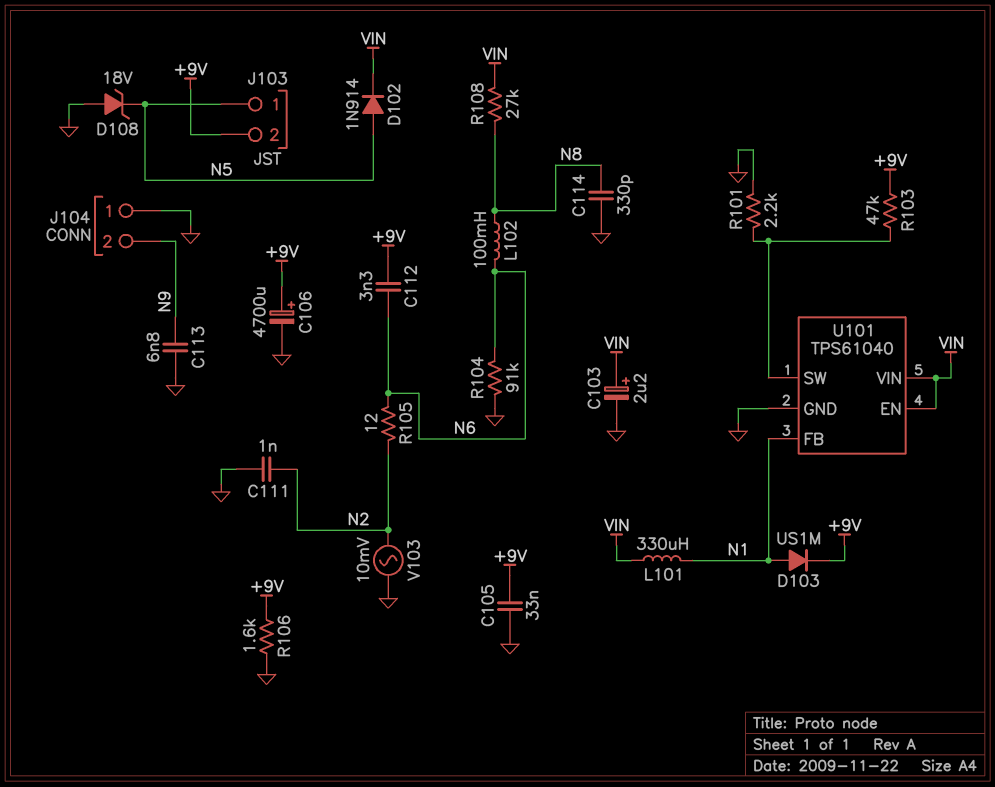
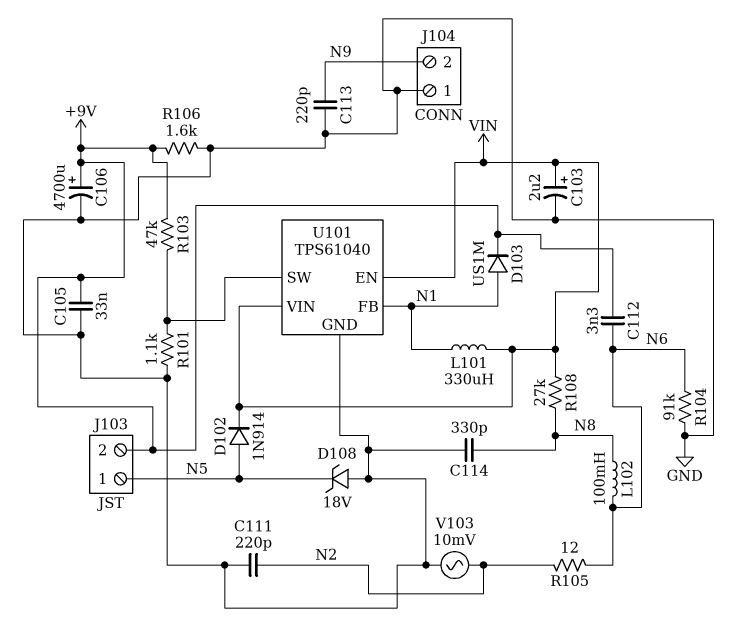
C111: 1nF (GND, N2) -> 220pF (GND, N2)
C113: 6.8nF (GND, N9) -> 220pF (GND, N9)
R101: 2.2k (GND, U101/SW) -> 1.1k (GND, U101/SW)

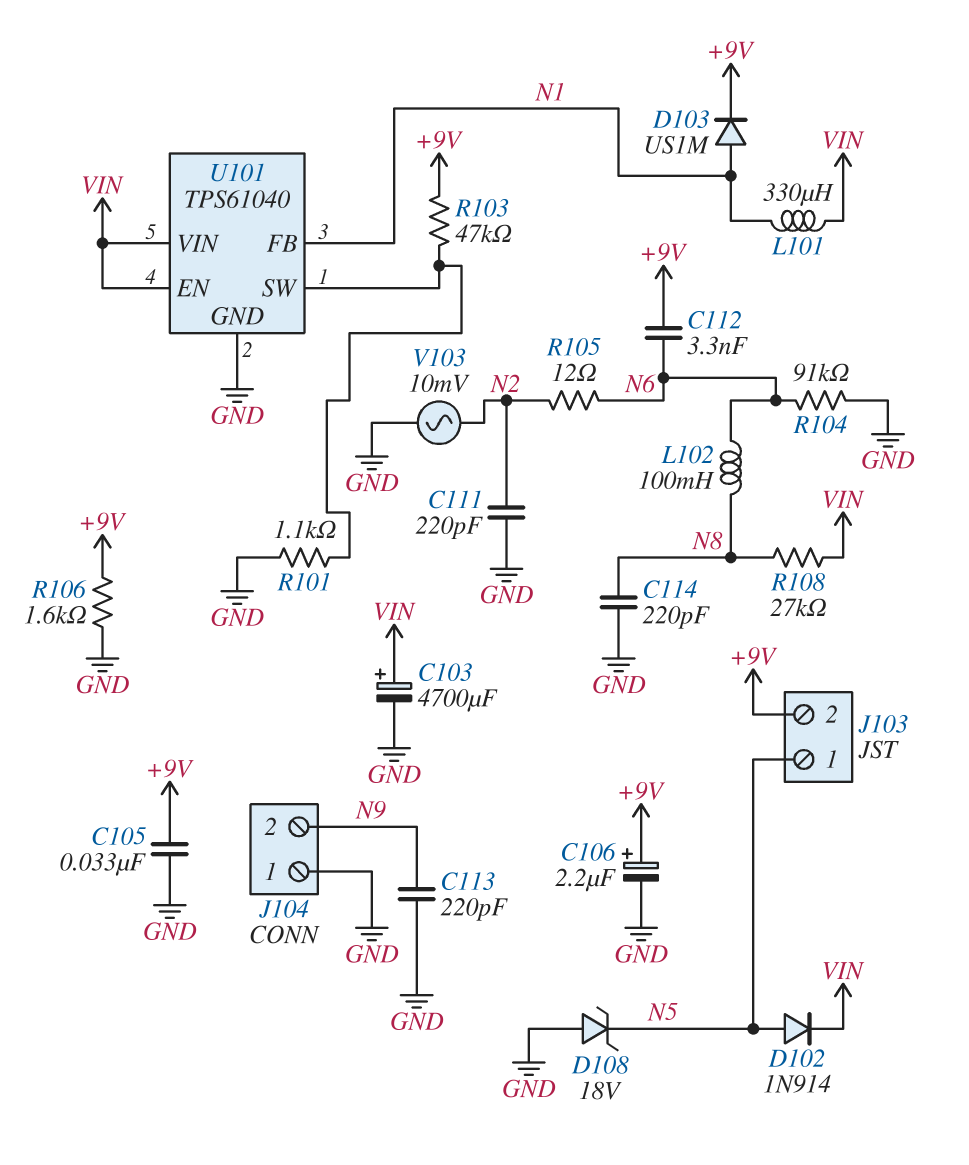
C103: 2.2uF (plus VIN, minus GND) -> 4700uF (plus VIN, minus GND)
C106: 4700uF (plus +9V, minus GND) -> 2.2uF (plus +9V, minus GND)
C114: 330pF (GND, N8) -> 220pF (GND, N8)

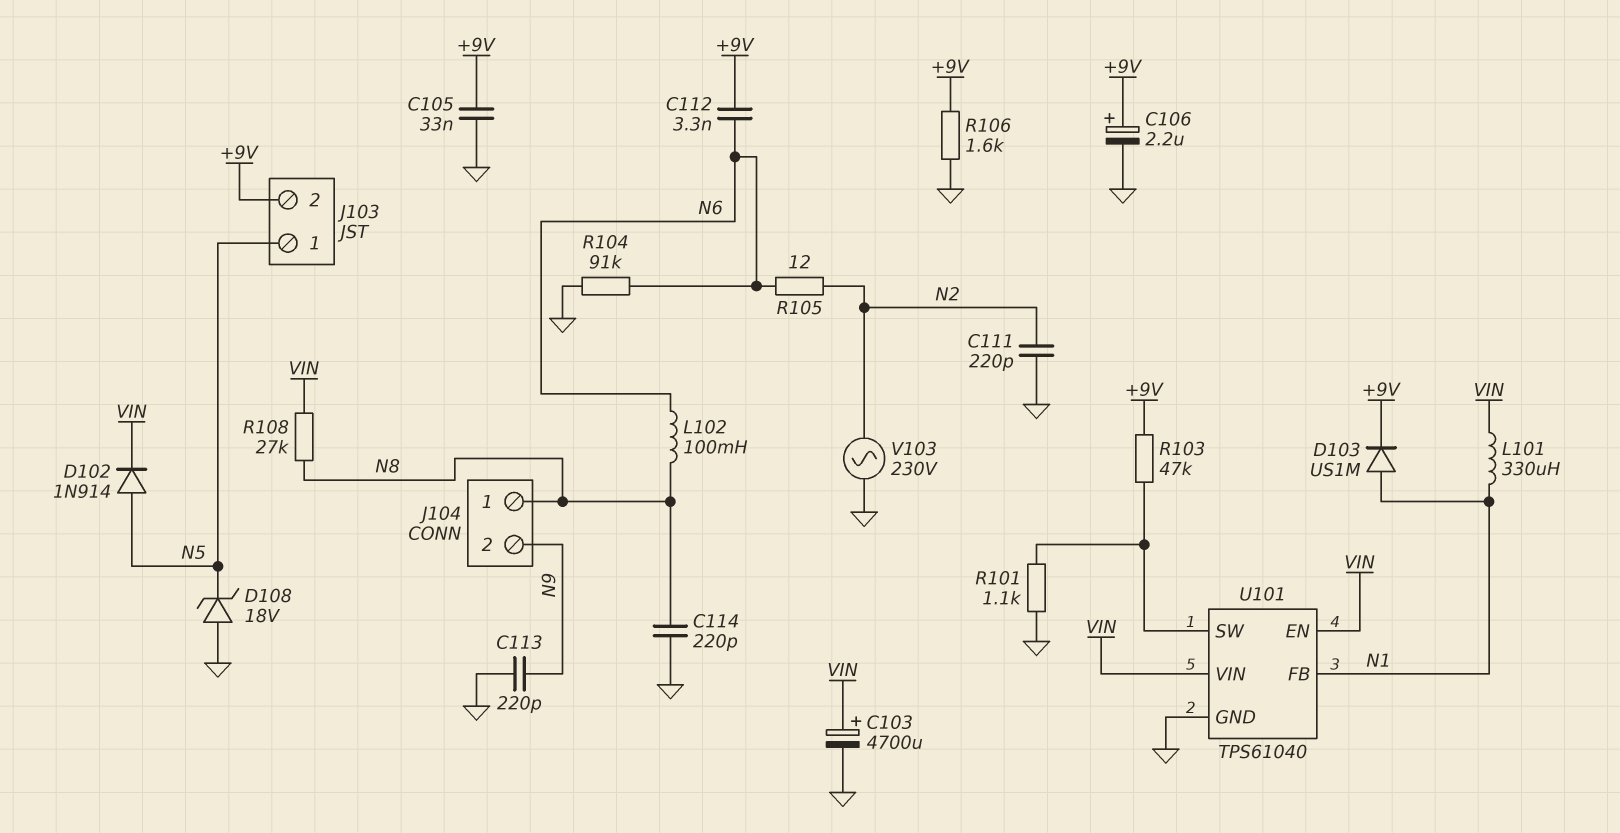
J104 pin 1: GND -> N8
V103: AC 10mV (GND, N2) -> AC 230V (GND, N2)

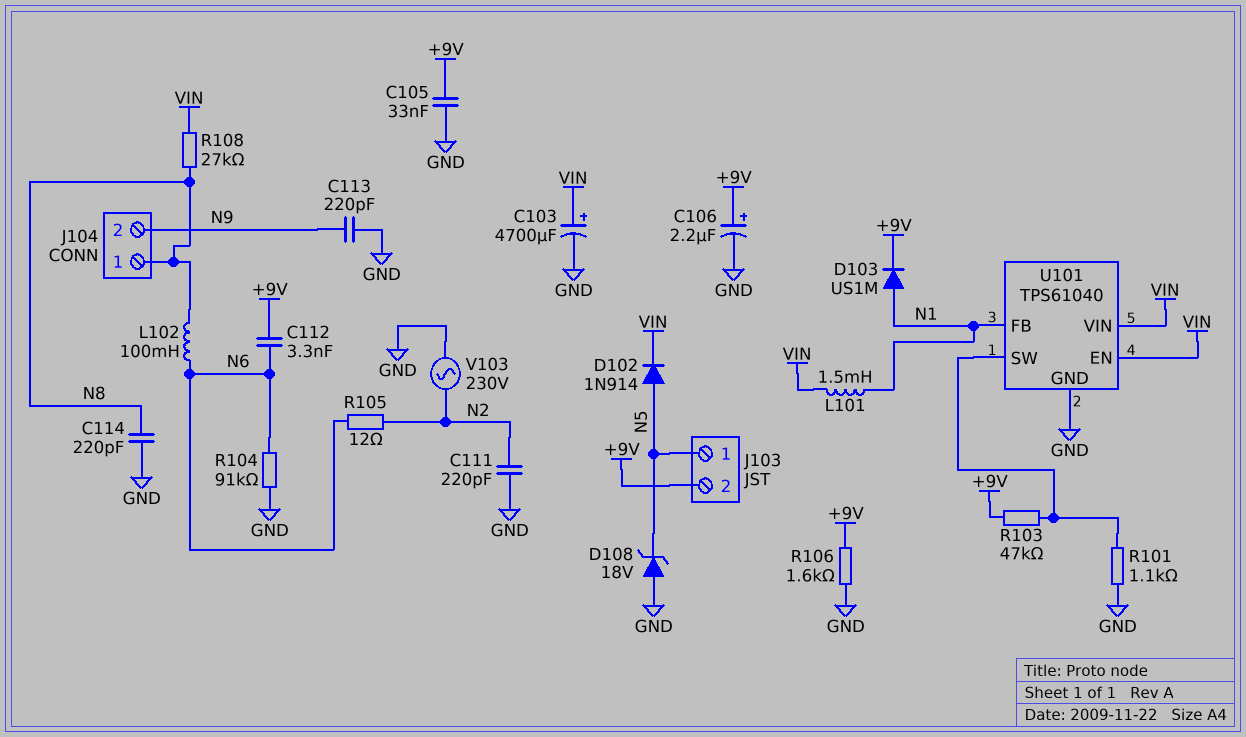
L101: 330uH (N1, VIN) -> 1.5mH (N1, VIN)

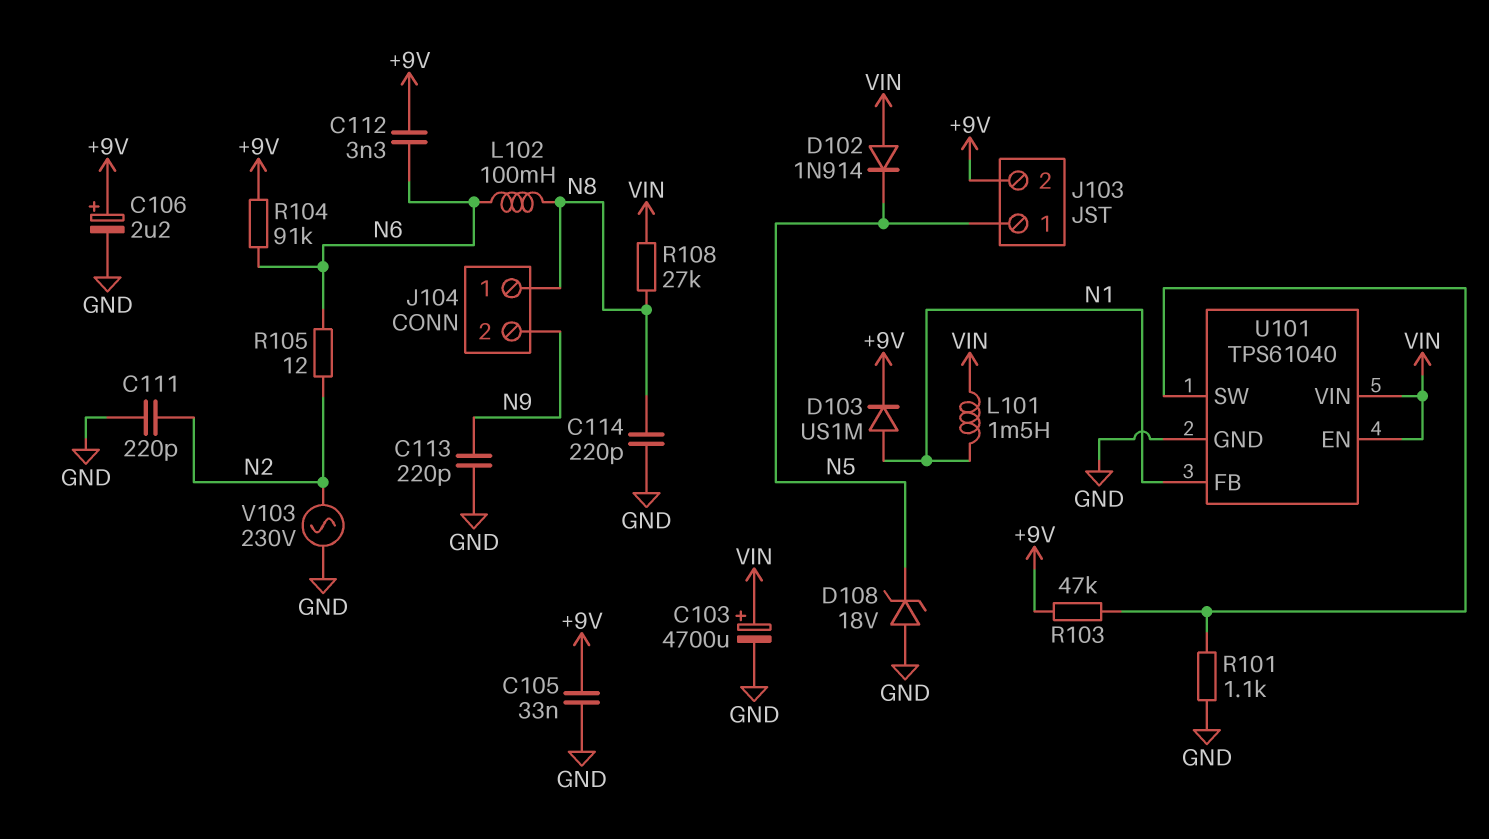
D102: diode 1N914 (A N5, K VIN) -> diode 1N914 (A VIN, K N5)
R104: 91k (GND, N6) -> 91k (+9V, N6)
R106: 1.6k (+9V, GND) -> none

